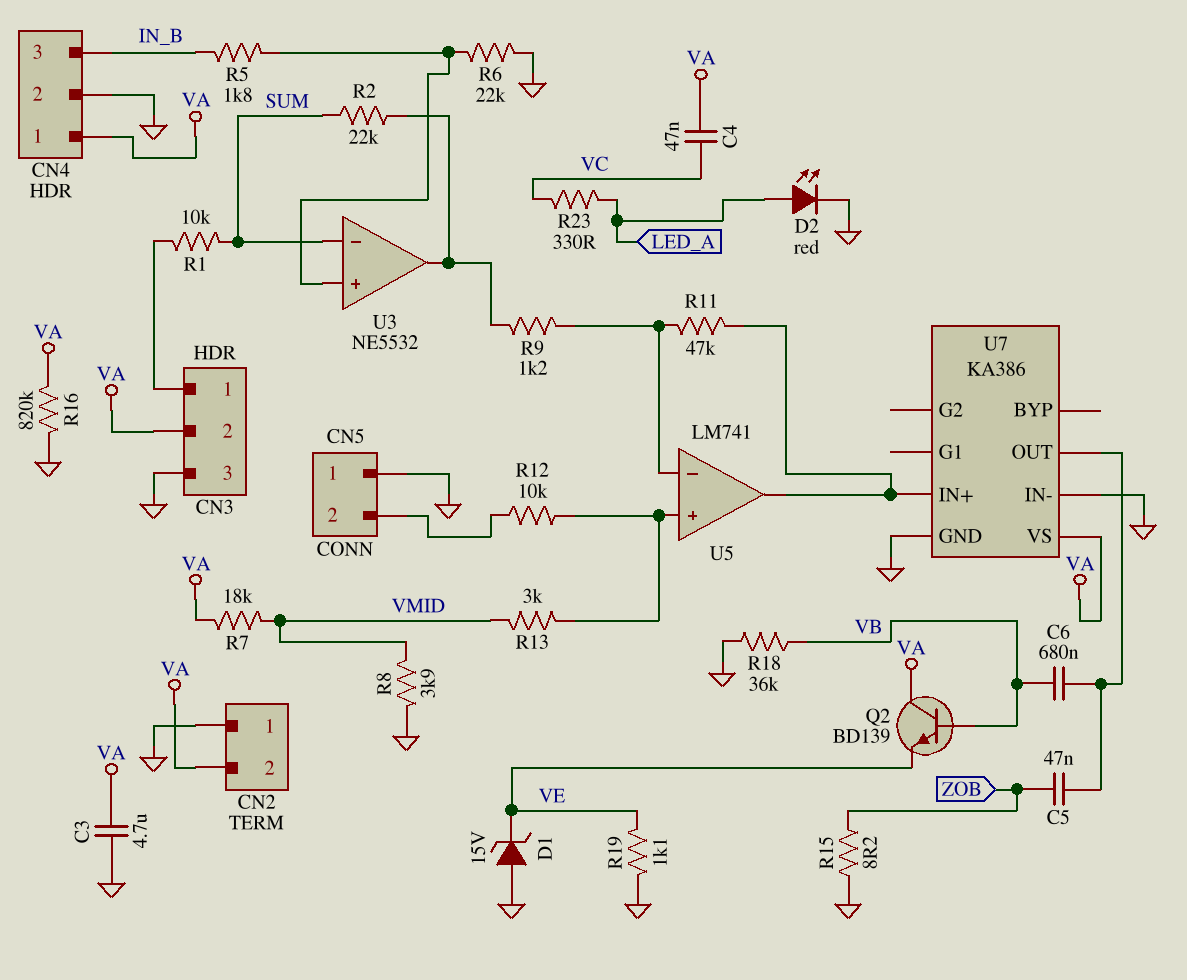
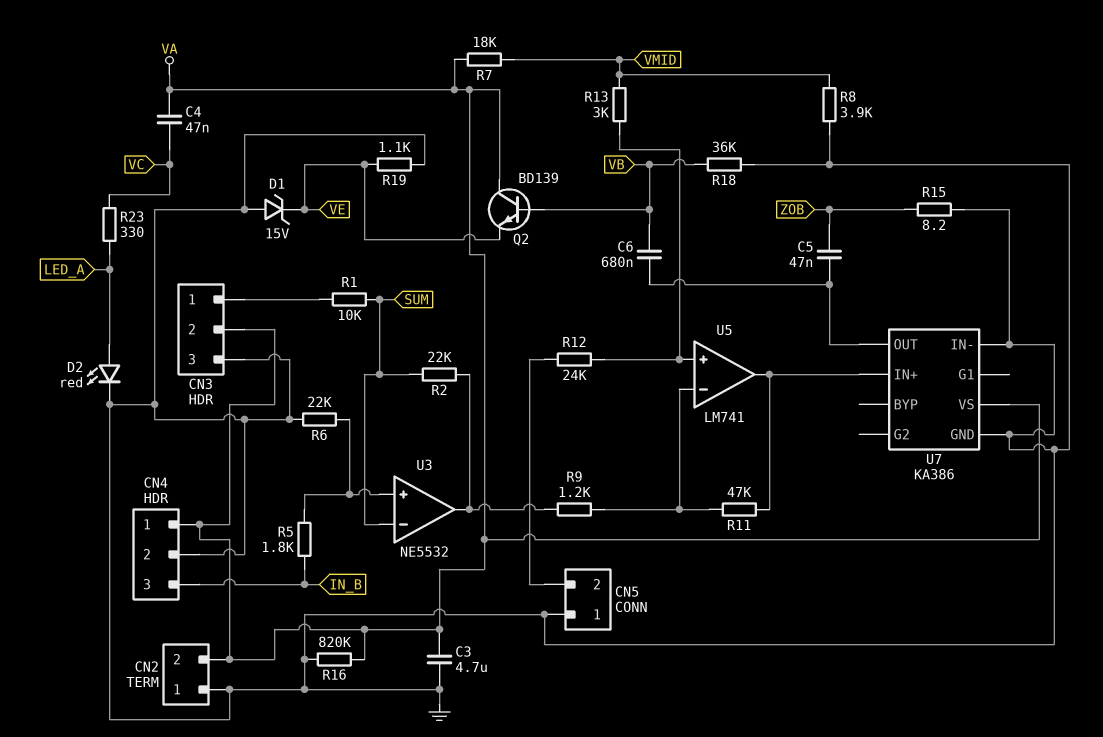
R12: 10k (CN5/2, U5/in+) -> 24k (CN5/2, U5/in+)

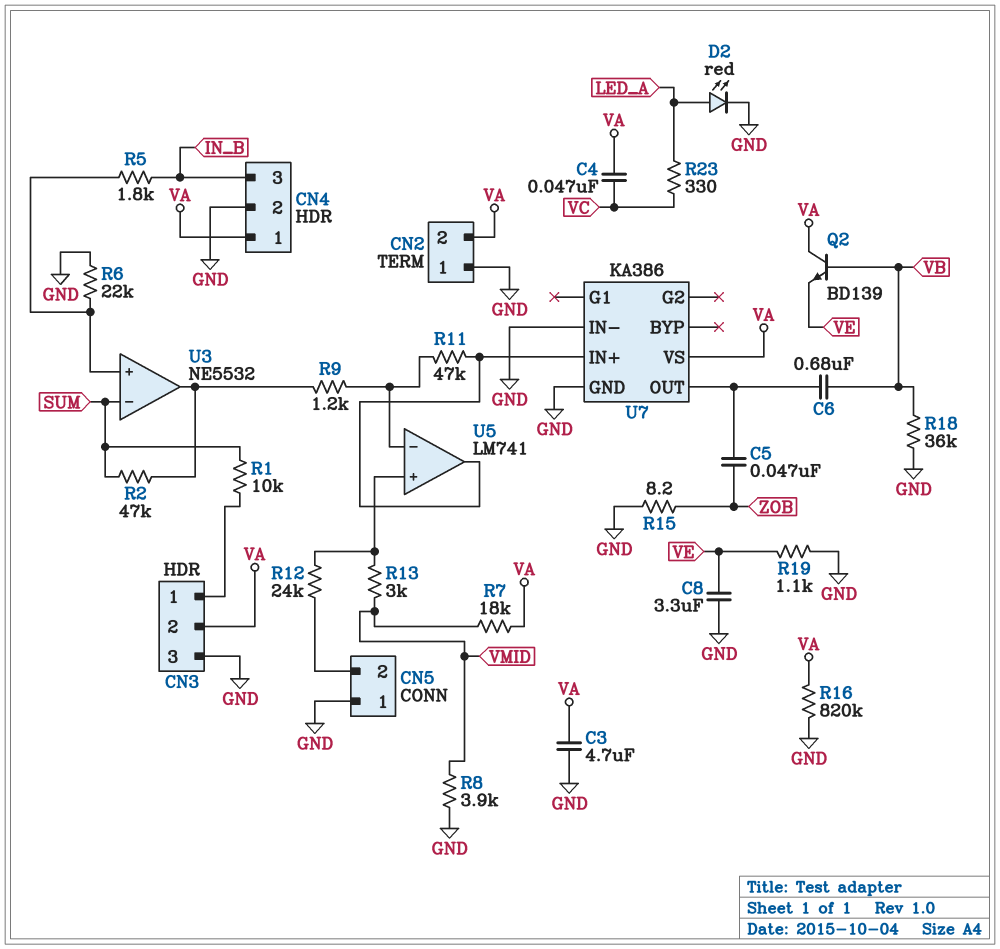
C8: none -> 3.3uF (GND, VE)
D1: zener 15V (A GND, K VE) -> none
R2: 22k (SUM, U3/out) -> 47k (SUM, U3/out)

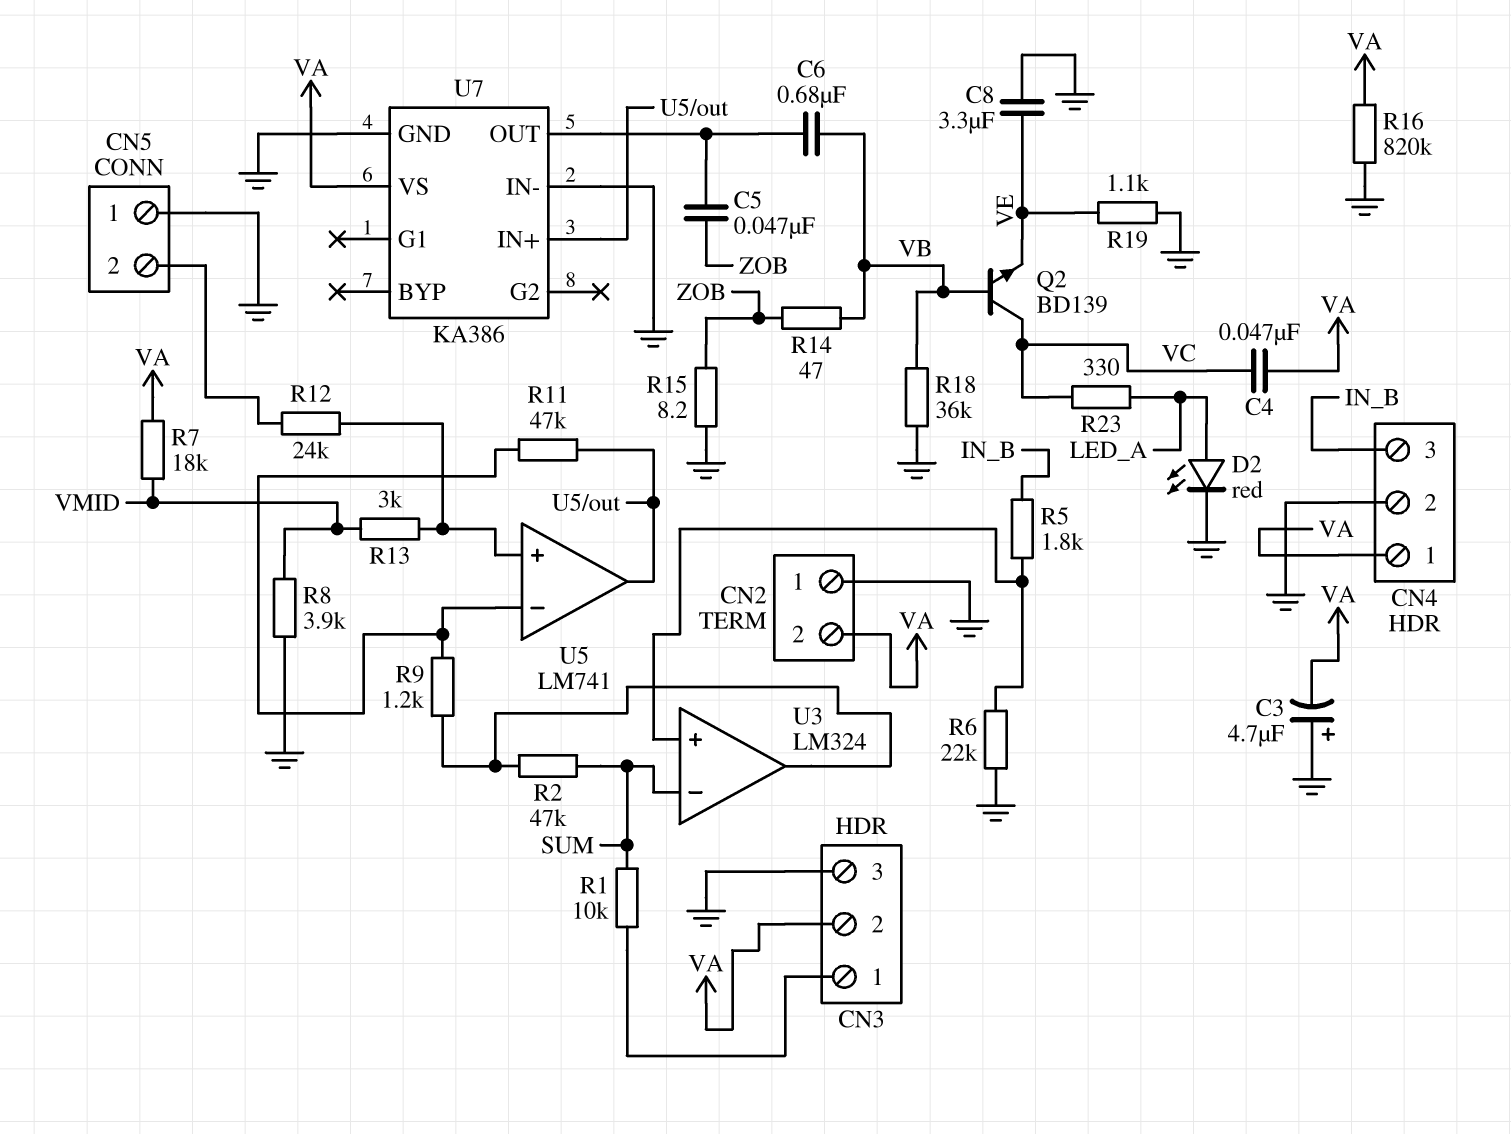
C3: 4.7uF (GND, VA) -> 4.7uF (plus GND, minus VA)
Q2: NPN BD139 (B VB, C VA, E VE) -> NPN BD139 (B VB, C VC, E VE)
R14: none -> 47 (VB, ZOB)
U3: NE5532 -> LM324

